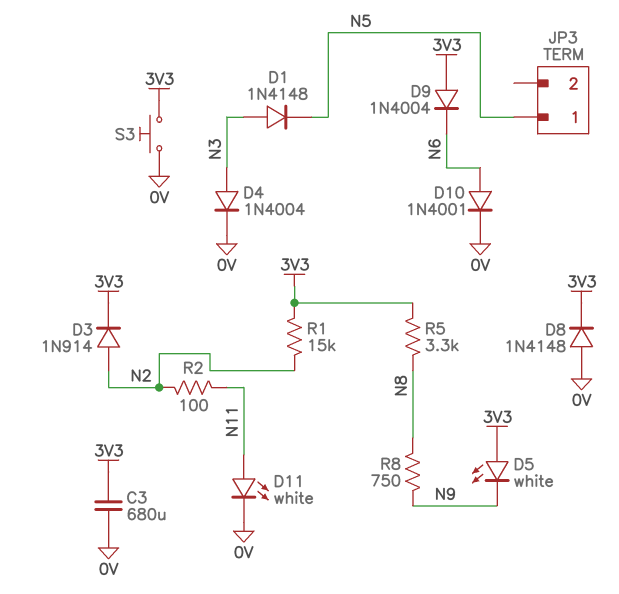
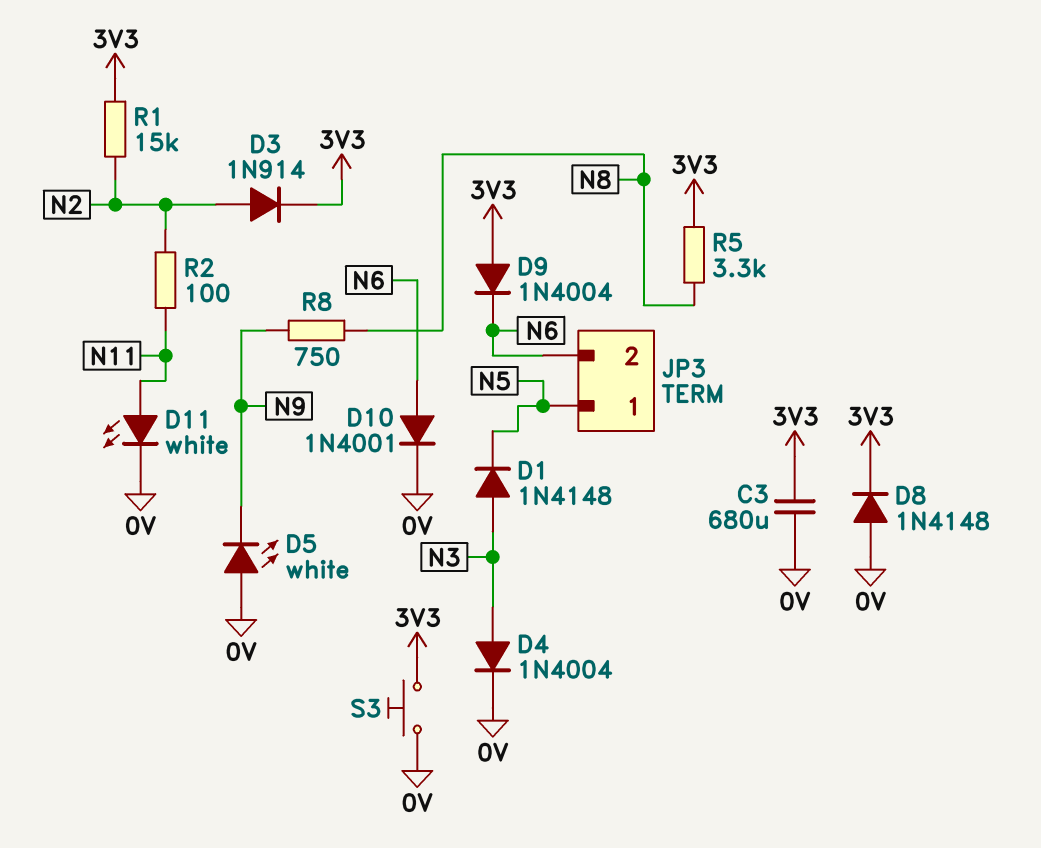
D5: LED white (A 3V3, K N9) -> LED white (A 0V, K N9)
JP3 pin 2: none -> N6

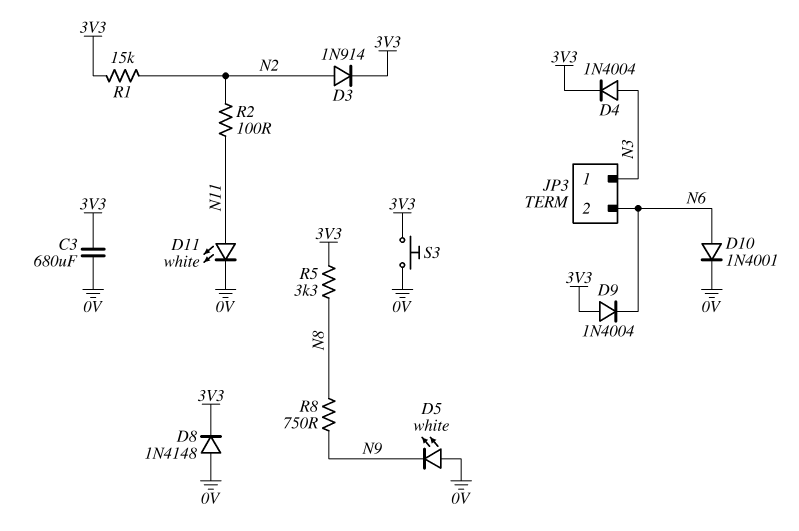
D1: diode 1N4148 (A N3, K N5) -> none
D4: diode 1N4004 (A N3, K 0V) -> diode 1N4004 (A N3, K 3V3)
JP3 pin 1: N5 -> N3

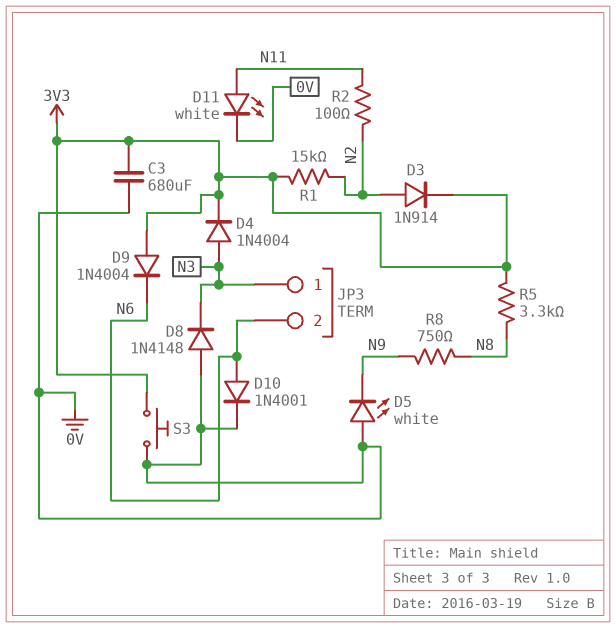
D8: diode 1N4148 (A 0V, K 3V3) -> diode 1N4148 (A 0V, K N3)

